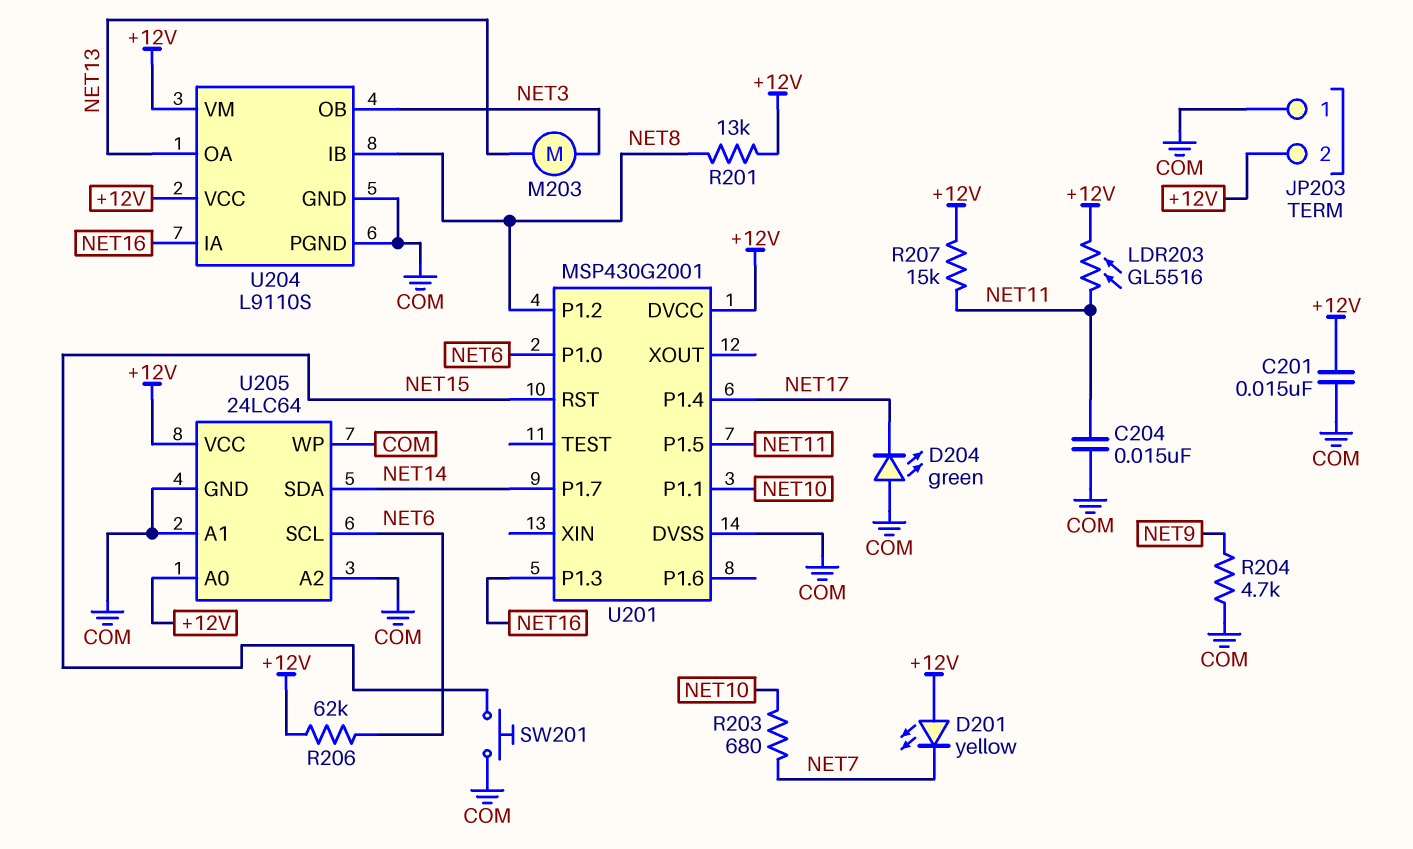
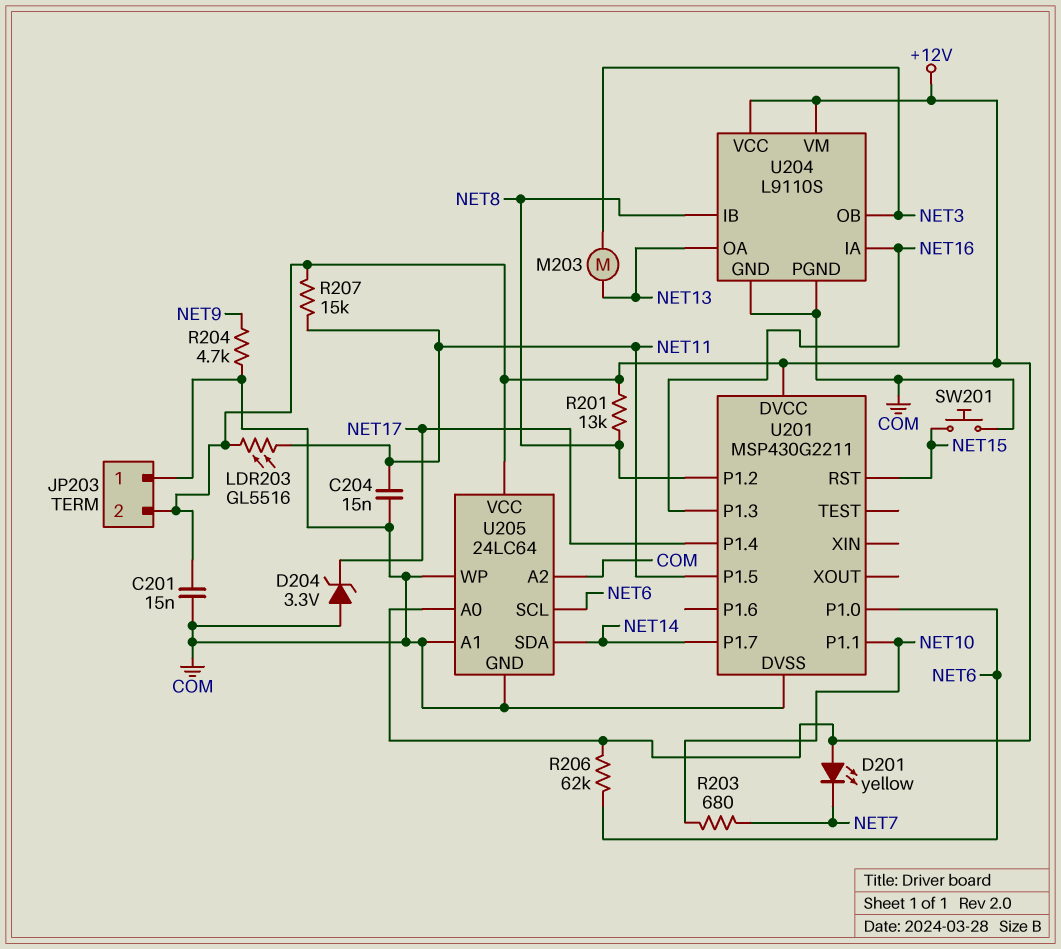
D204: LED green (A COM, K NET17) -> zener 3.3V (A COM, K NET17)
U201: MSP430G2001 -> MSP430G2211

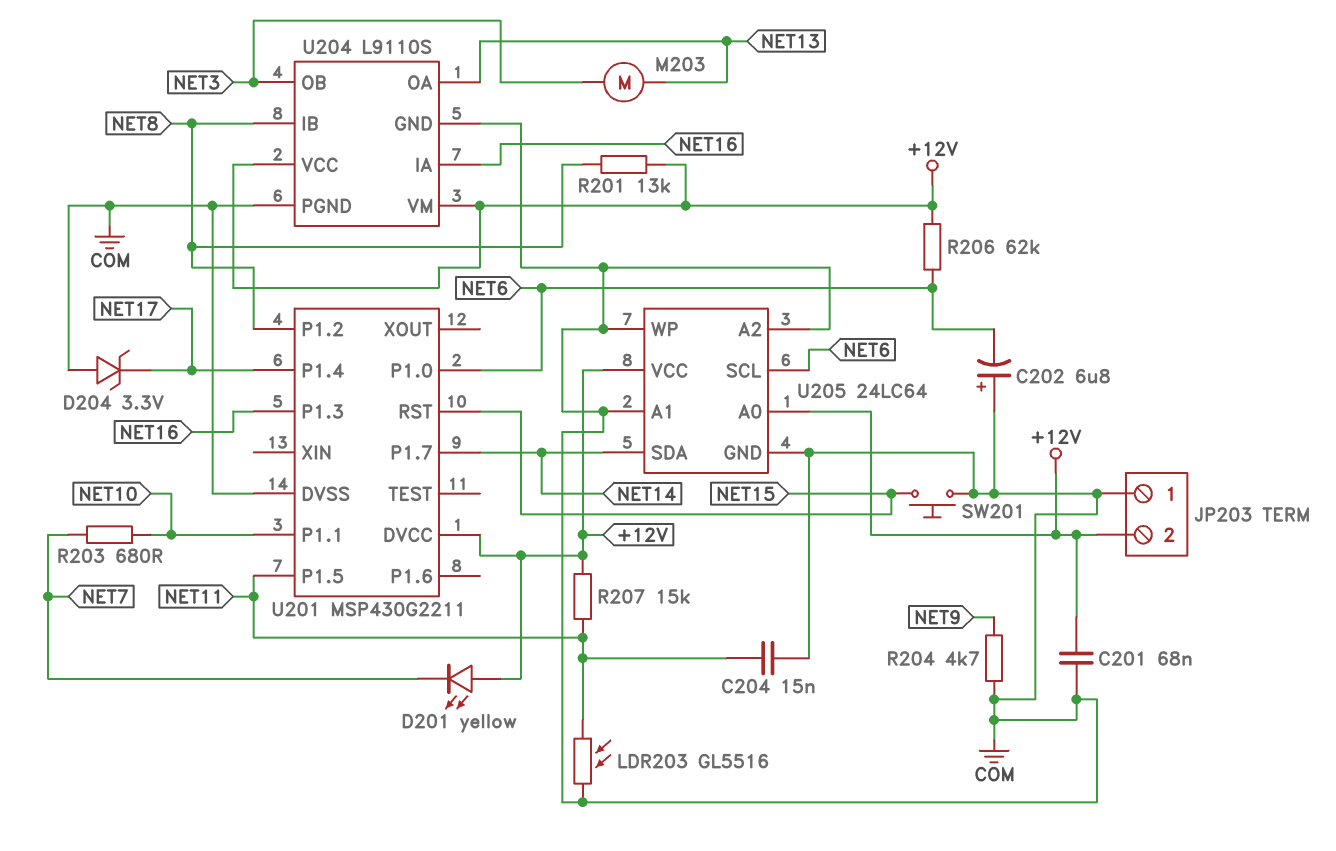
C201: 15nF (+12V, COM) -> 68nF (+12V, COM)
C202: none -> 6.8uF (plus COM, minus NET6)
LDR203: GL5516 (+12V, NET11) -> GL5516 (COM, NET11)

